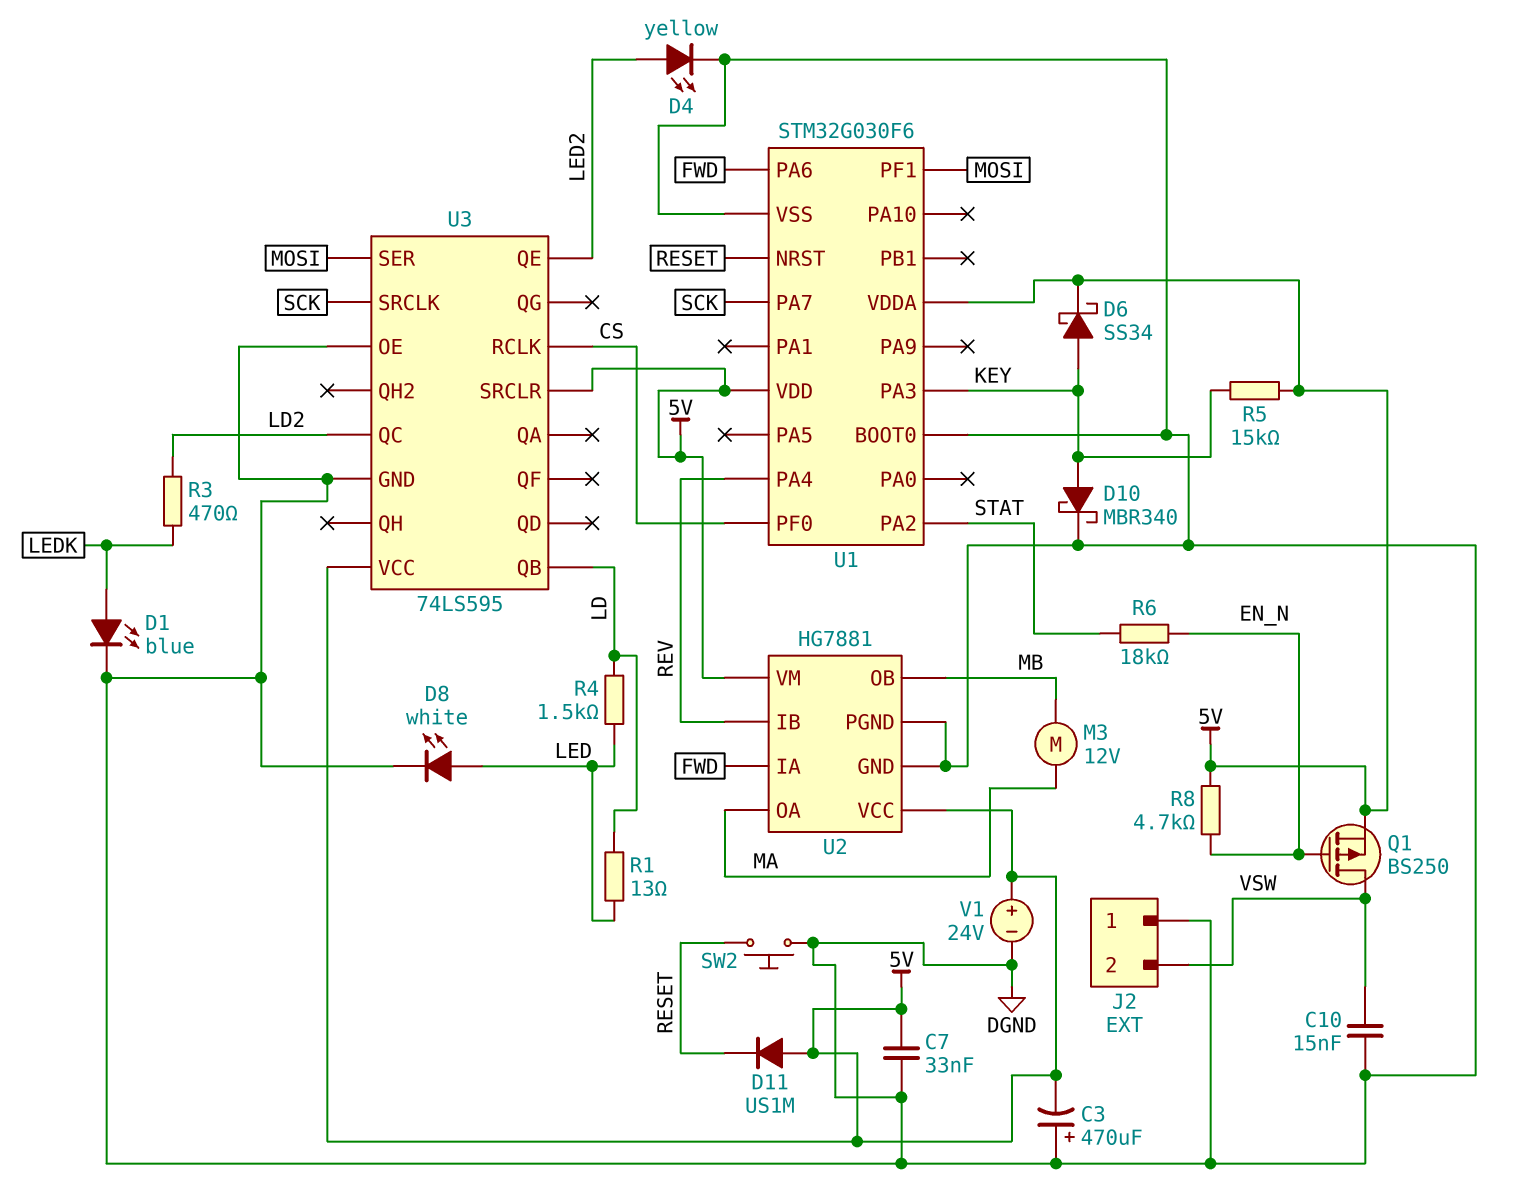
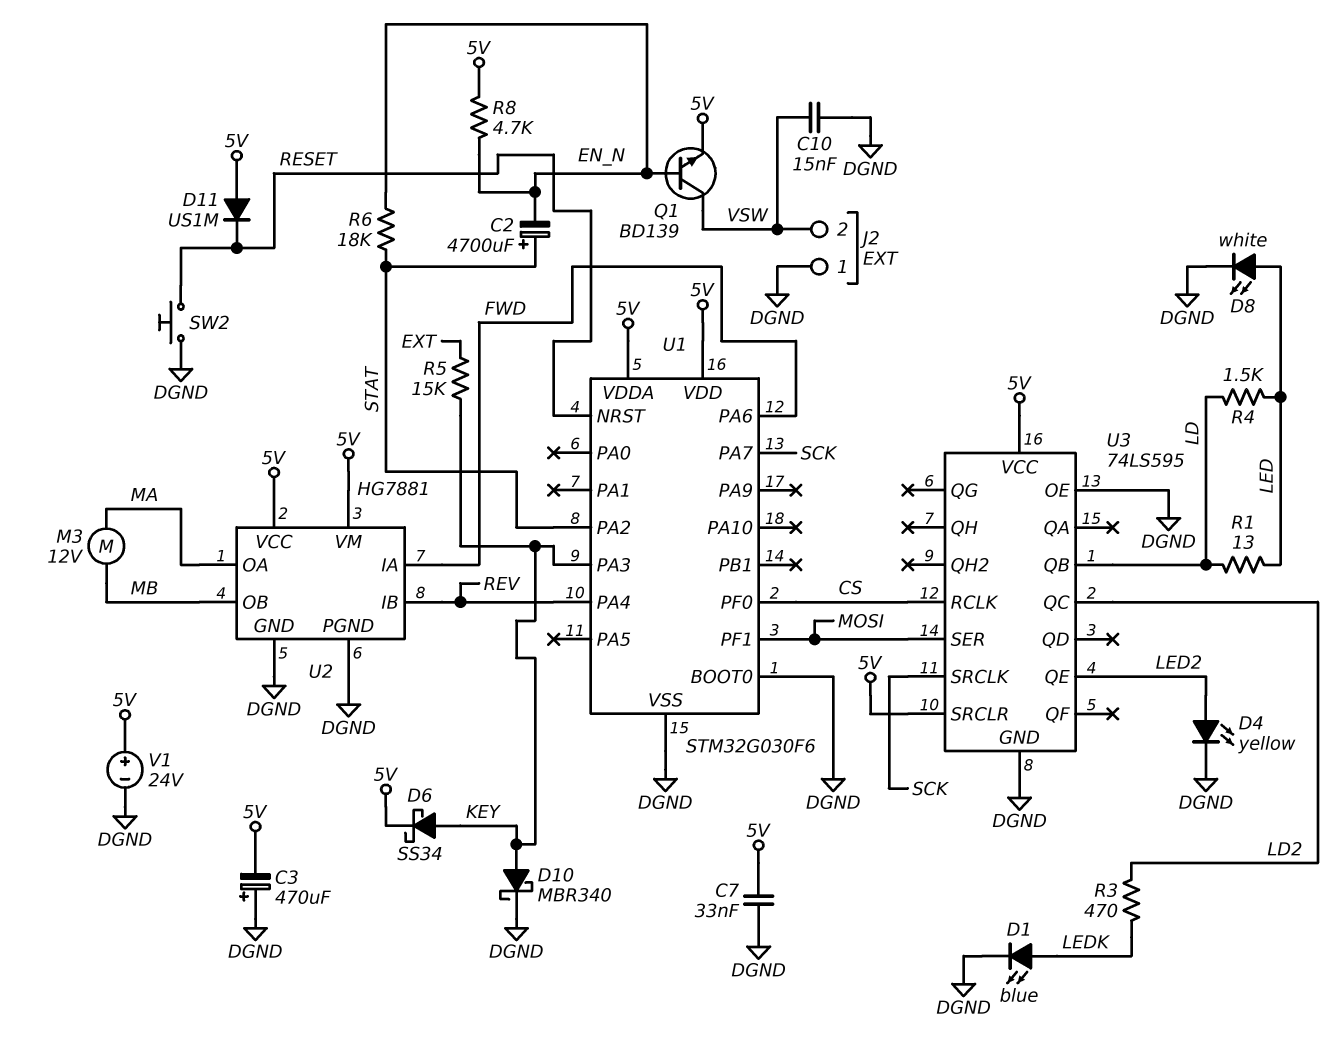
C2: none -> 4700uF (plus STAT, minus EN_N)
Q1: PMOS BS250 (G EN_N, D VSW, S 5V) -> NPN BD139 (B EN_N, C VSW, E 5V)
R5: 15k (5V, KEY) -> 15k (EXT, KEY)

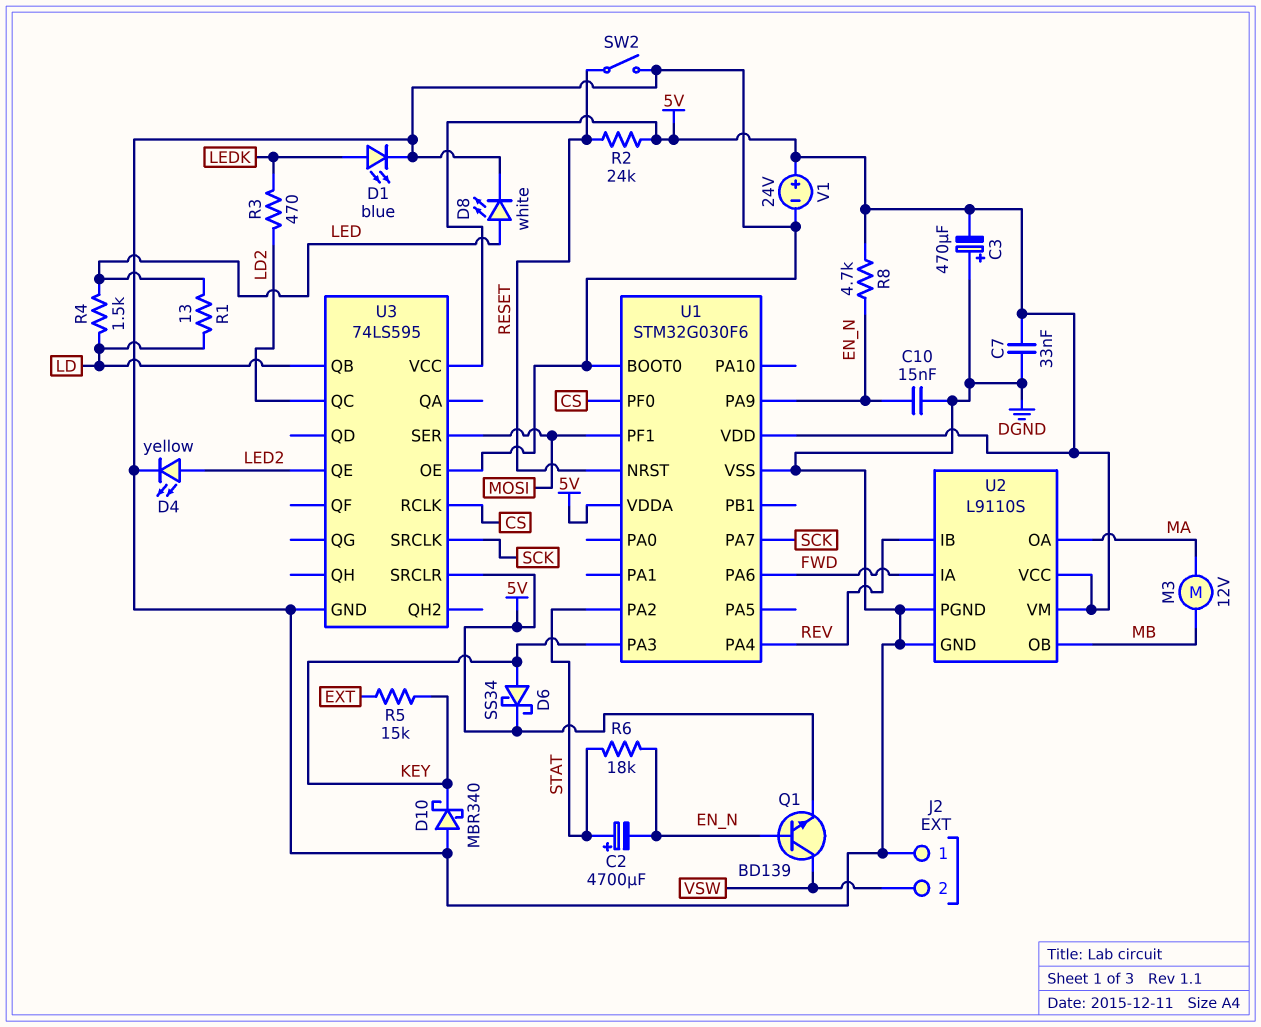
C10: 15nF (DGND, VSW) -> 15nF (DGND, EN_N)
D10: schottky MBR340 (A KEY, K DGND) -> schottky MBR340 (A DGND, K KEY)
D11: diode US1M (A 5V, K RESET) -> none
R2: none -> 24k (5V, RESET)
SW2: button (DGND, RESET) -> switch (DGND, RESET)
U1 pin PA9: none -> EN_N
U2: HG7881 -> L9110S

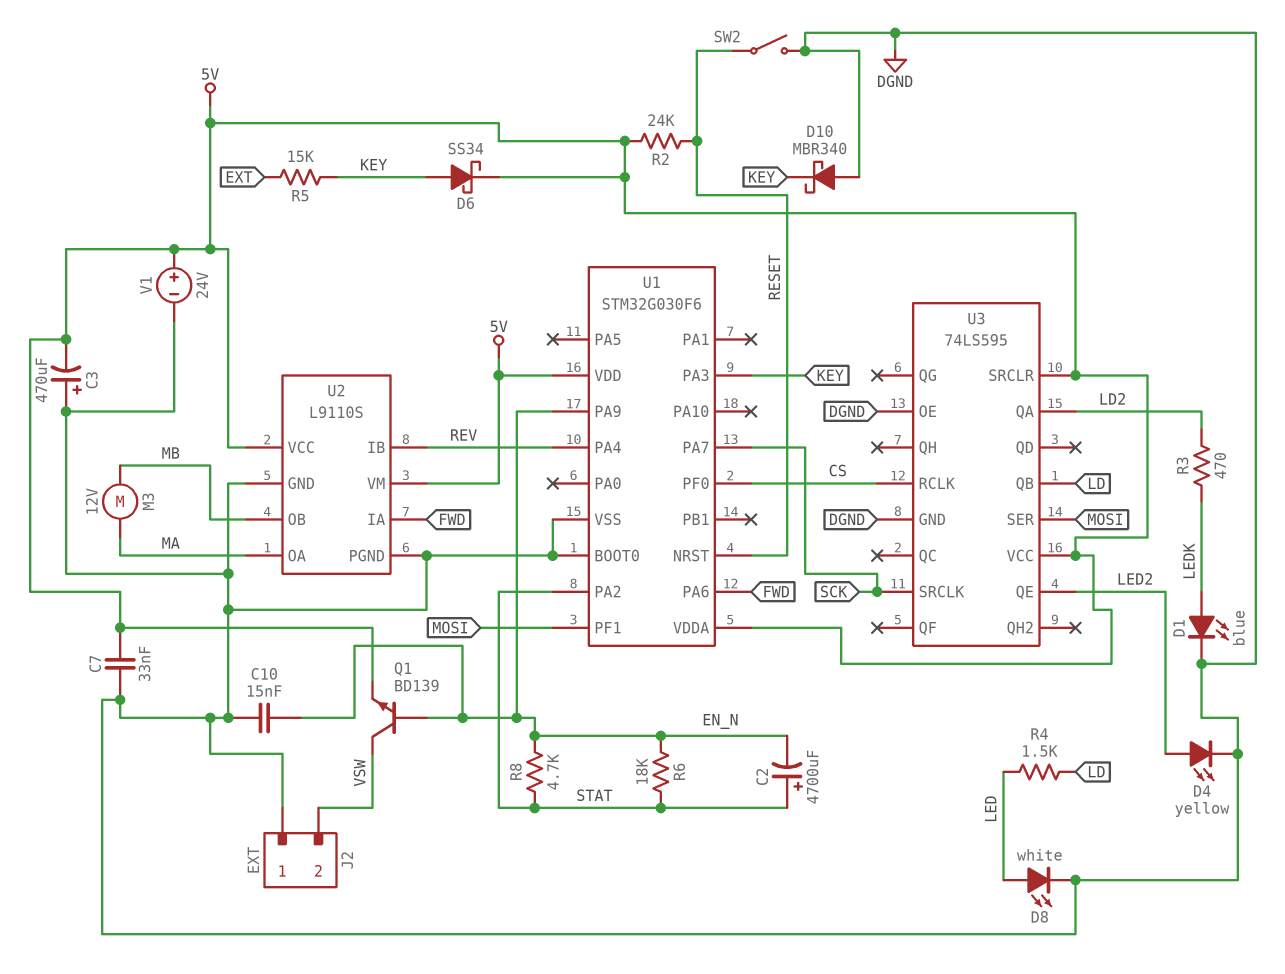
R1: 13 (LD, LED) -> none
R8: 4.7k (5V, EN_N) -> 4.7k (EN_N, STAT)
U3 pin QA: none -> LD2
U3 pin QC: LD2 -> none

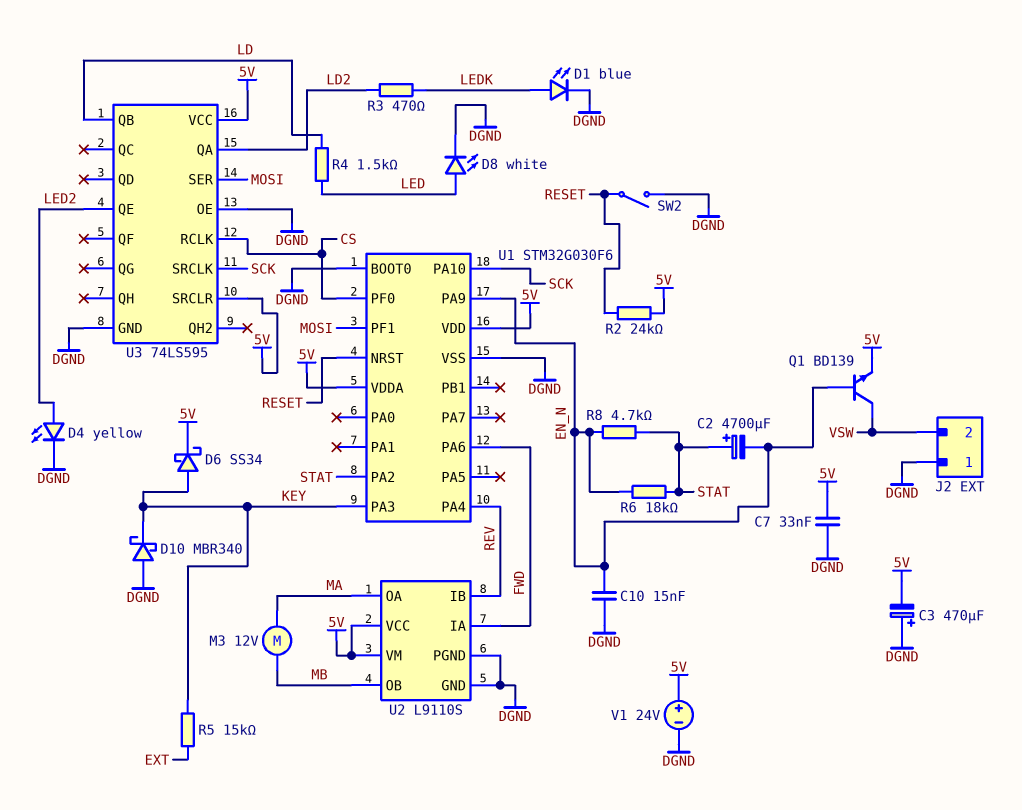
U1 pin PA7: SCK -> none
U1 pin PA10: none -> SCK

